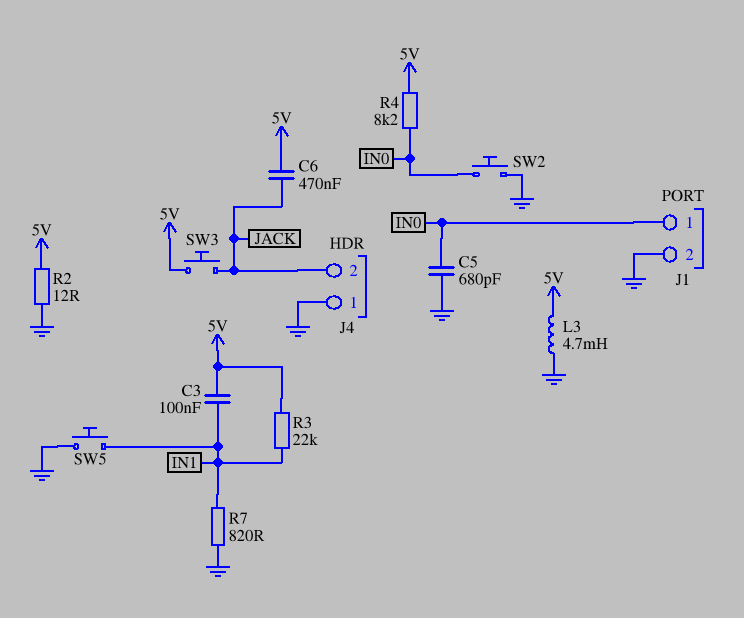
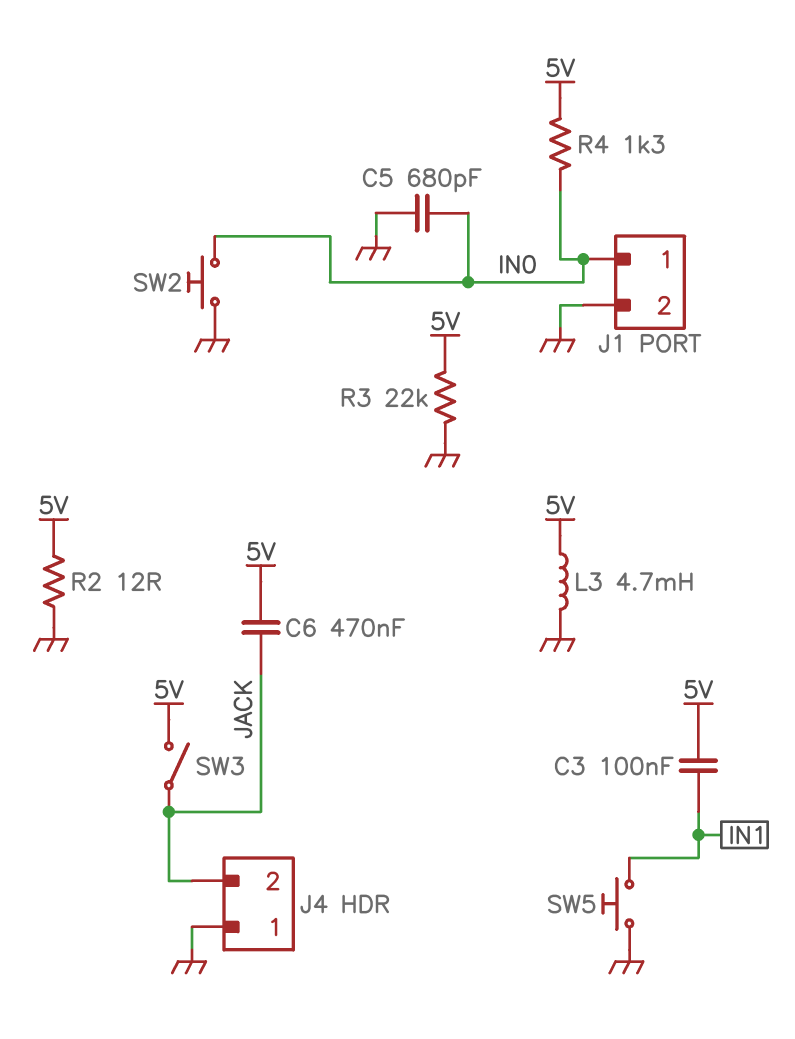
R3: 22k (5V, IN1) -> 22k (5V, GND)
R4: 8.2k (5V, IN0) -> 1.3k (5V, IN0)
R7: 820 (GND, IN1) -> none
SW3: button (5V, JACK) -> switch (5V, JACK)

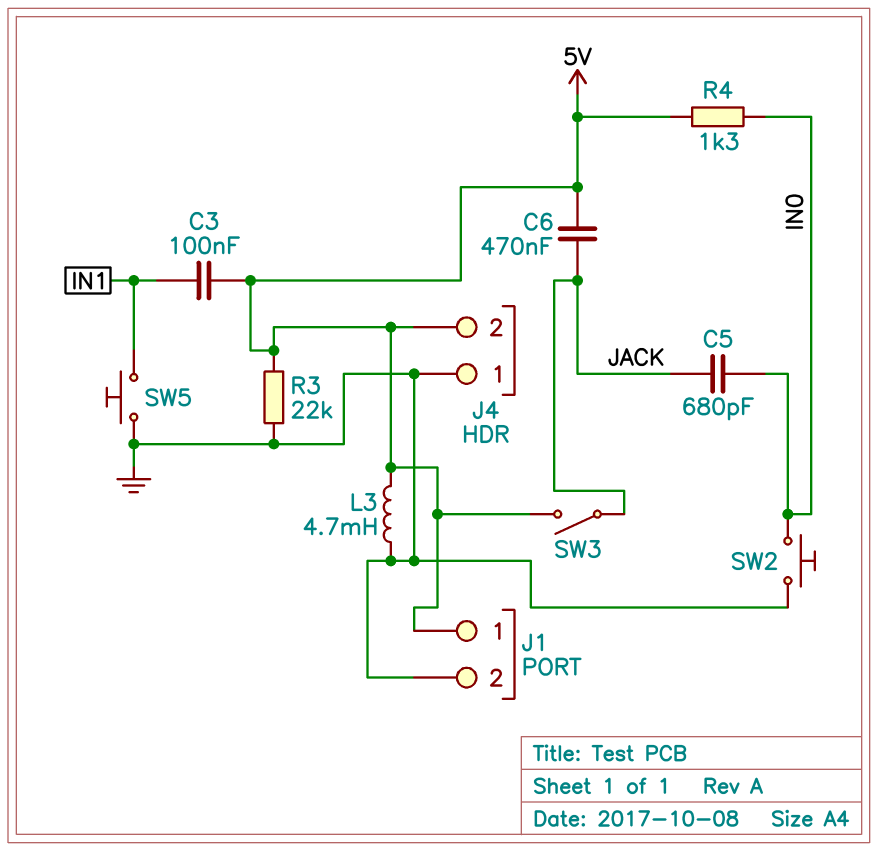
C5: 680pF (GND, IN0) -> 680pF (IN0, JACK)
J1 pin 1: IN0 -> 5V
J4 pin 2: JACK -> 5V
R2: 12 (5V, GND) -> none

